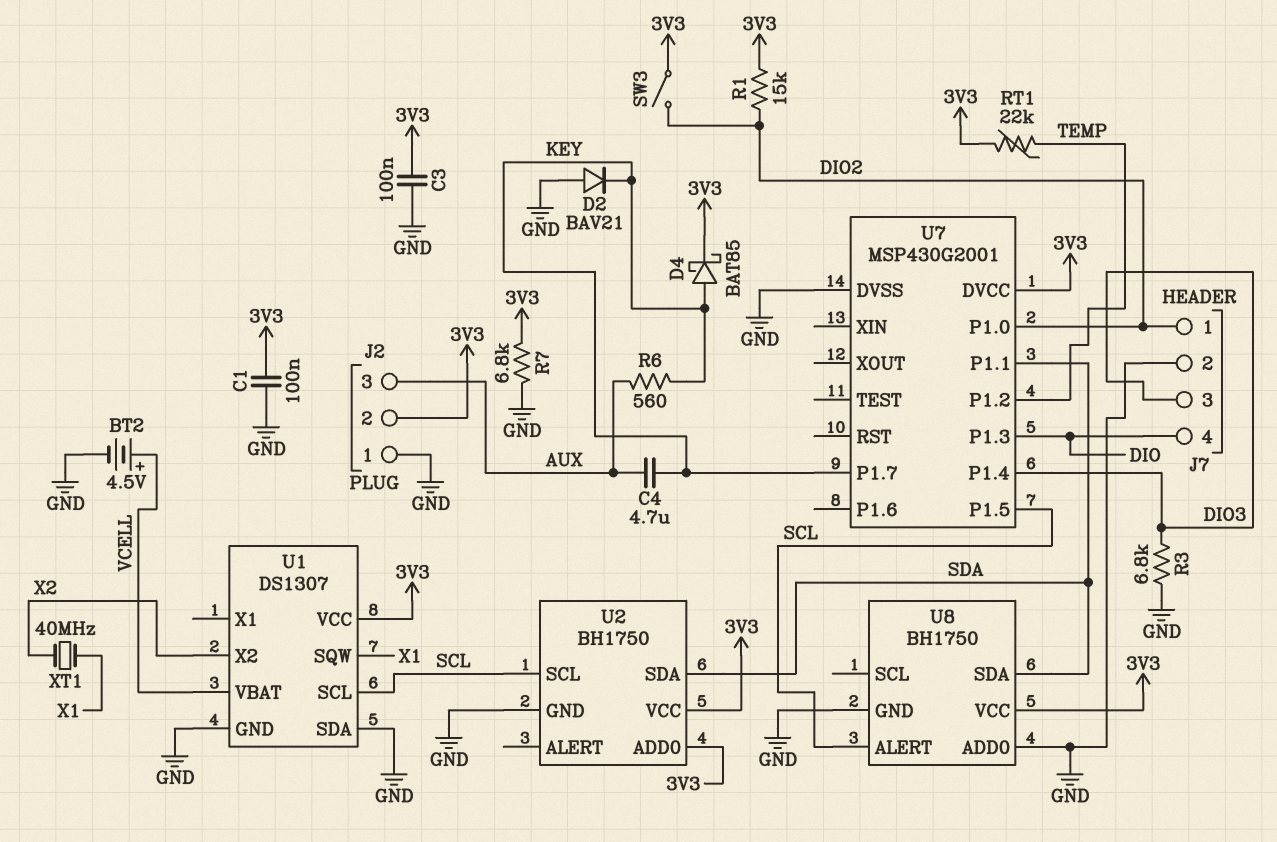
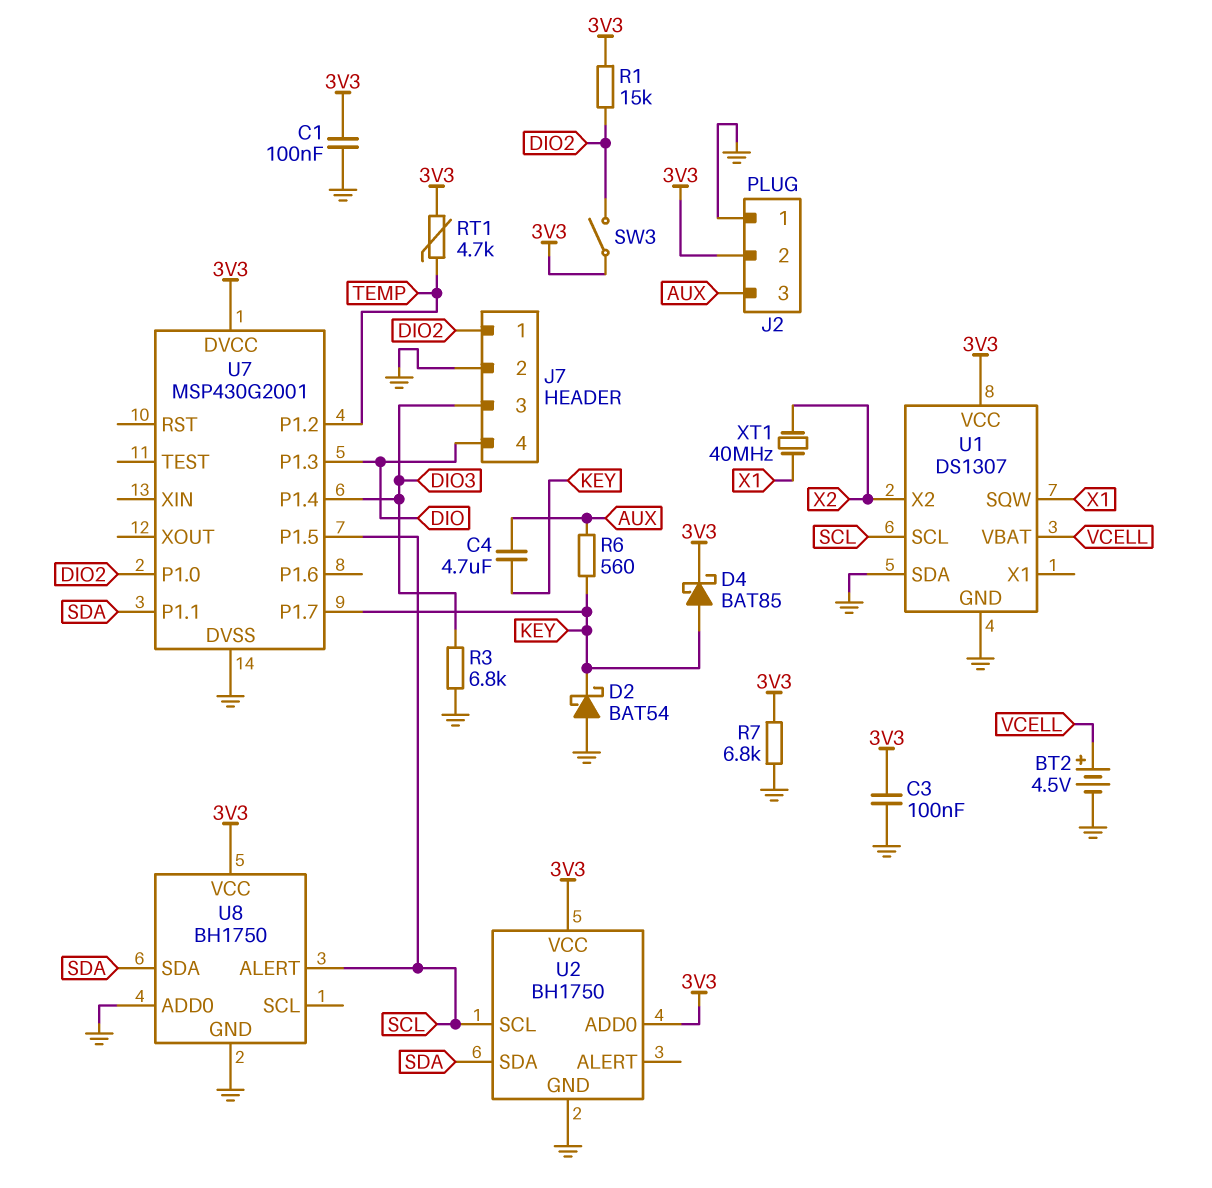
D2: diode BAV21 (A GND, K KEY) -> schottky BAT54 (A GND, K KEY)
RT1: 22k (3V3, TEMP) -> 4.7k (3V3, TEMP)

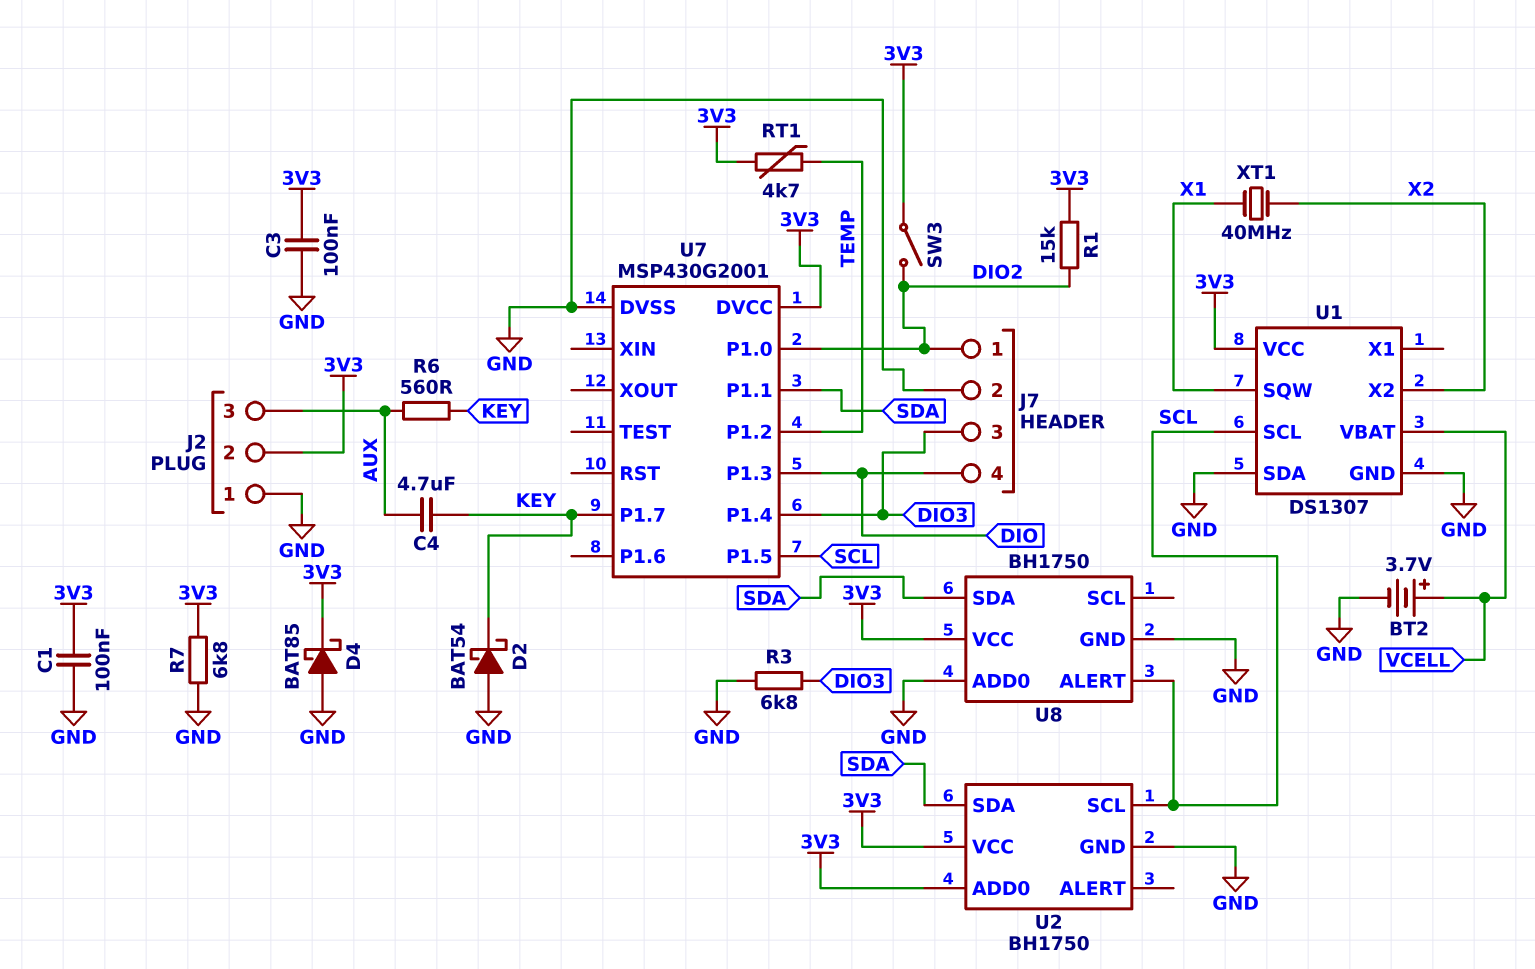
BT2: 4.5V (plus VCELL, minus GND) -> 3.7V (plus VCELL, minus GND)
D4: schottky BAT85 (A KEY, K 3V3) -> schottky BAT85 (A GND, K 3V3)

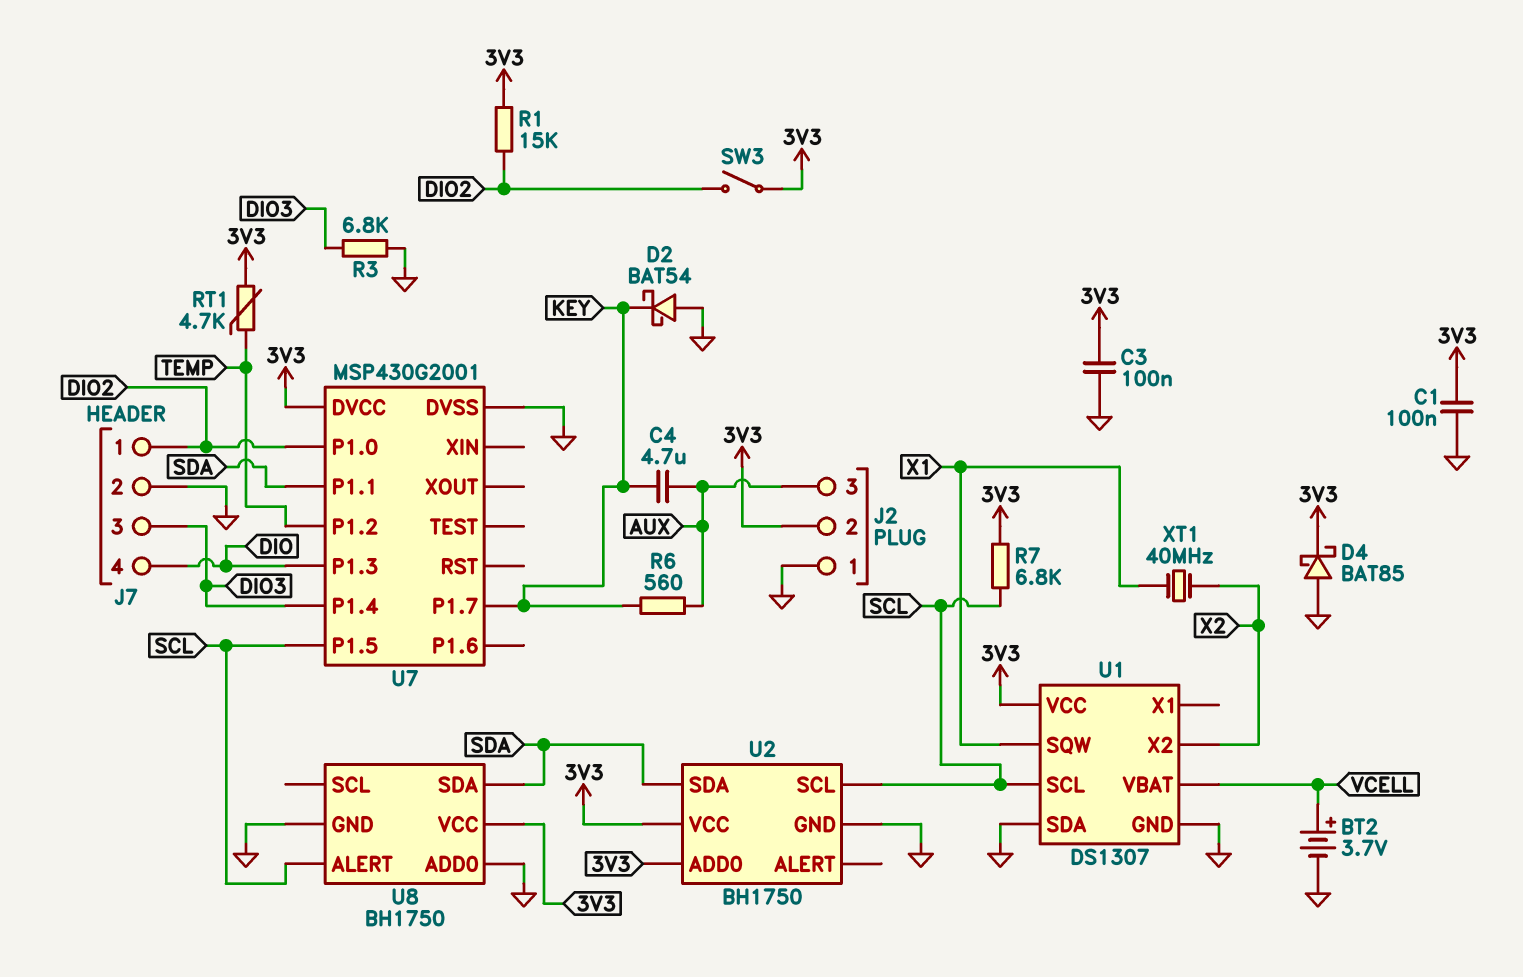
R7: 6.8k (3V3, GND) -> 6.8k (3V3, SCL)

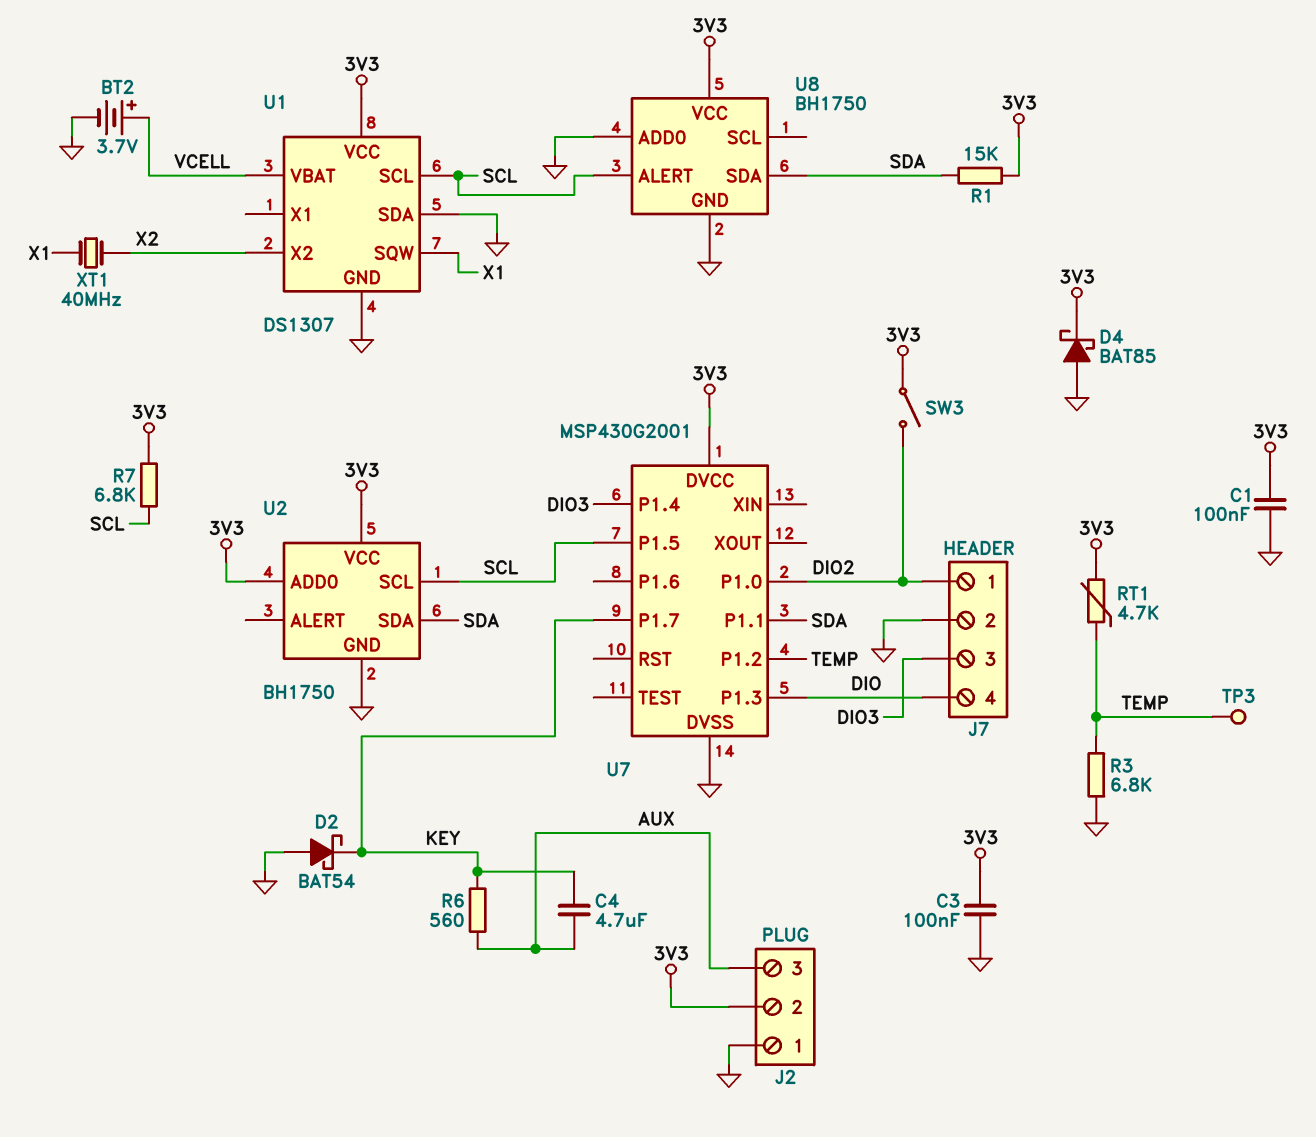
R1: 15k (3V3, DIO2) -> 15k (3V3, SDA)
R3: 6.8k (DIO3, GND) -> 6.8k (GND, TEMP)
TP3: none -> test point (TEMP)

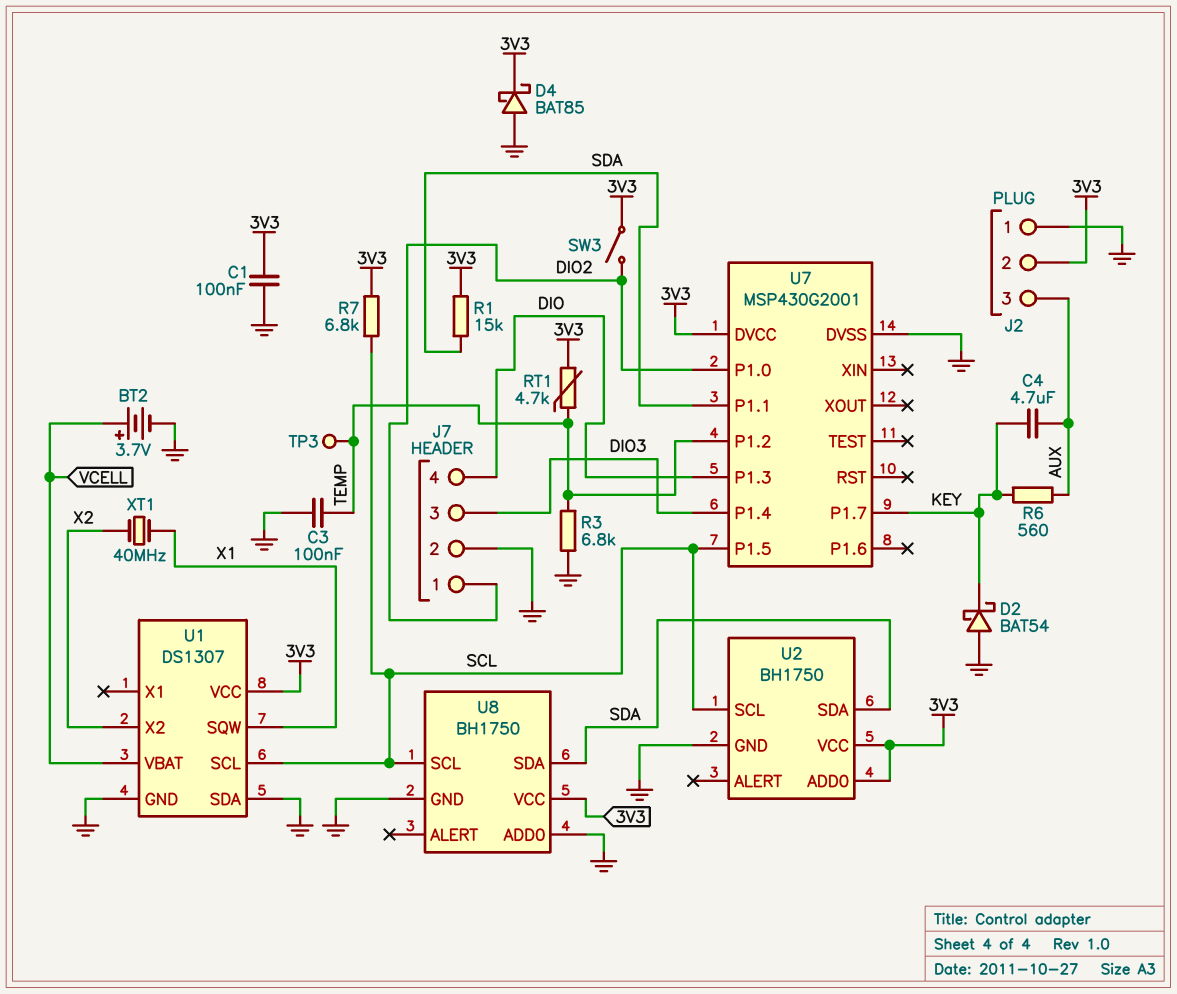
C3: 100nF (3V3, GND) -> 100nF (GND, TEMP)
U8 pin ALERT: SCL -> none
U8 pin SCL: none -> SCL

